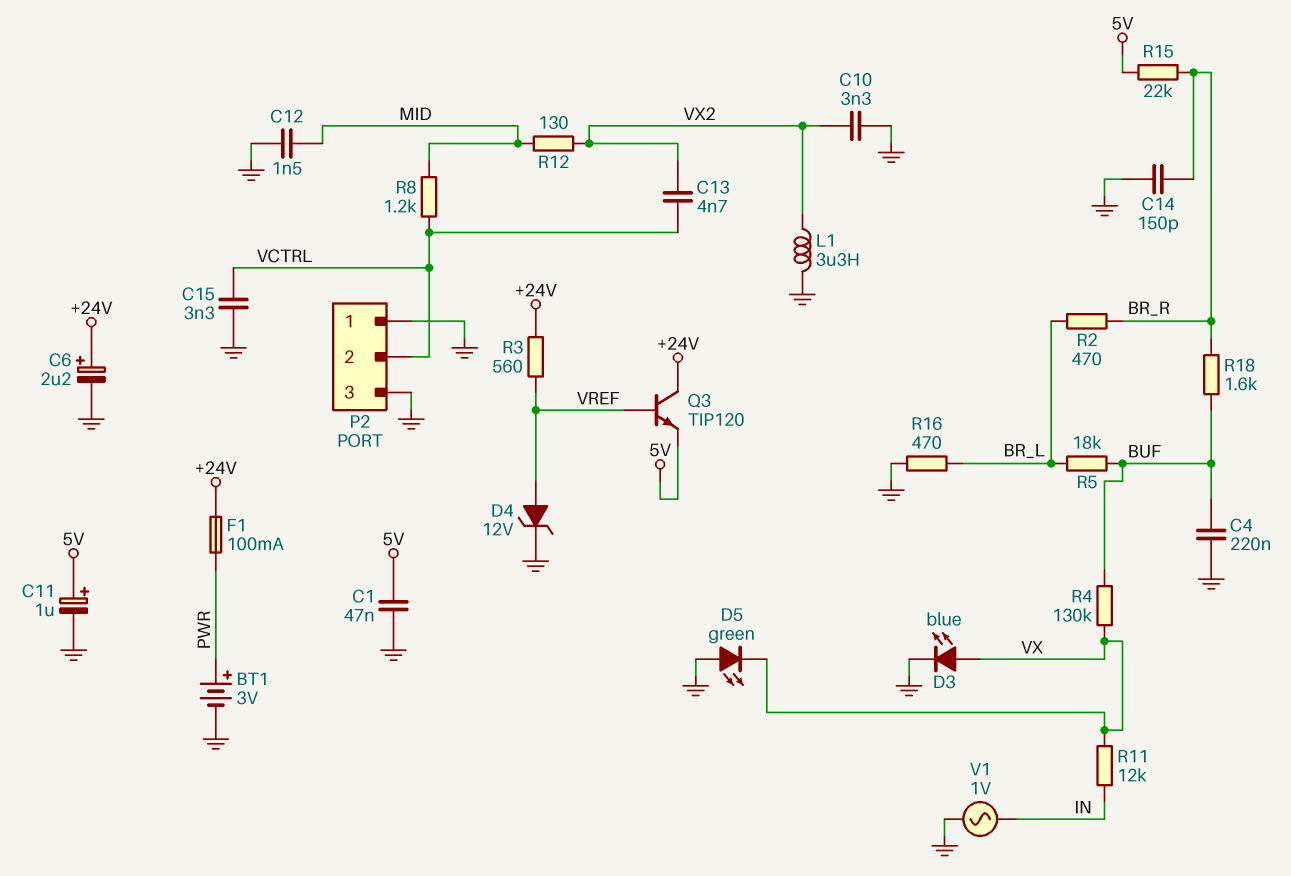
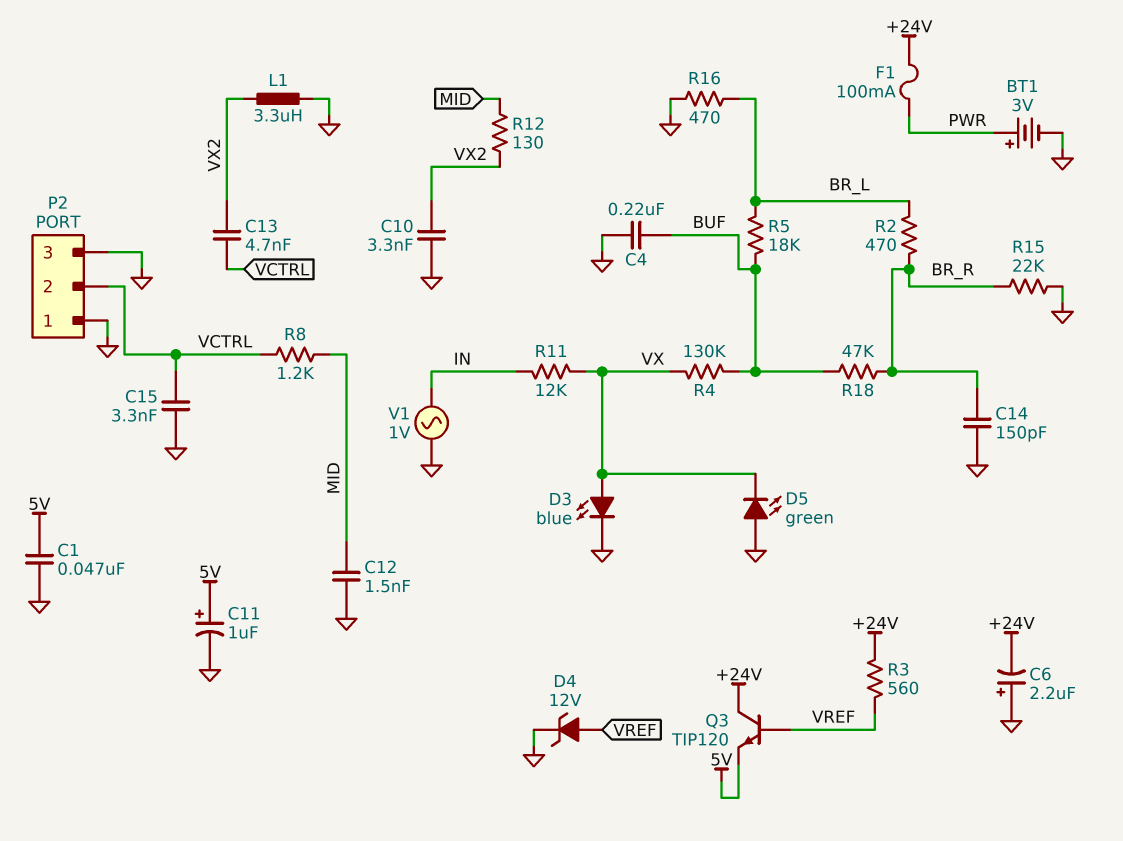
C6: 2.2uF (plus +24V, minus GND) -> 2.2uF (plus GND, minus +24V)
R15: 22k (5V, BR_R) -> 22k (BR_R, GND)
R18: 1.6k (BR_R, BUF) -> 47k (BR_R, BUF)

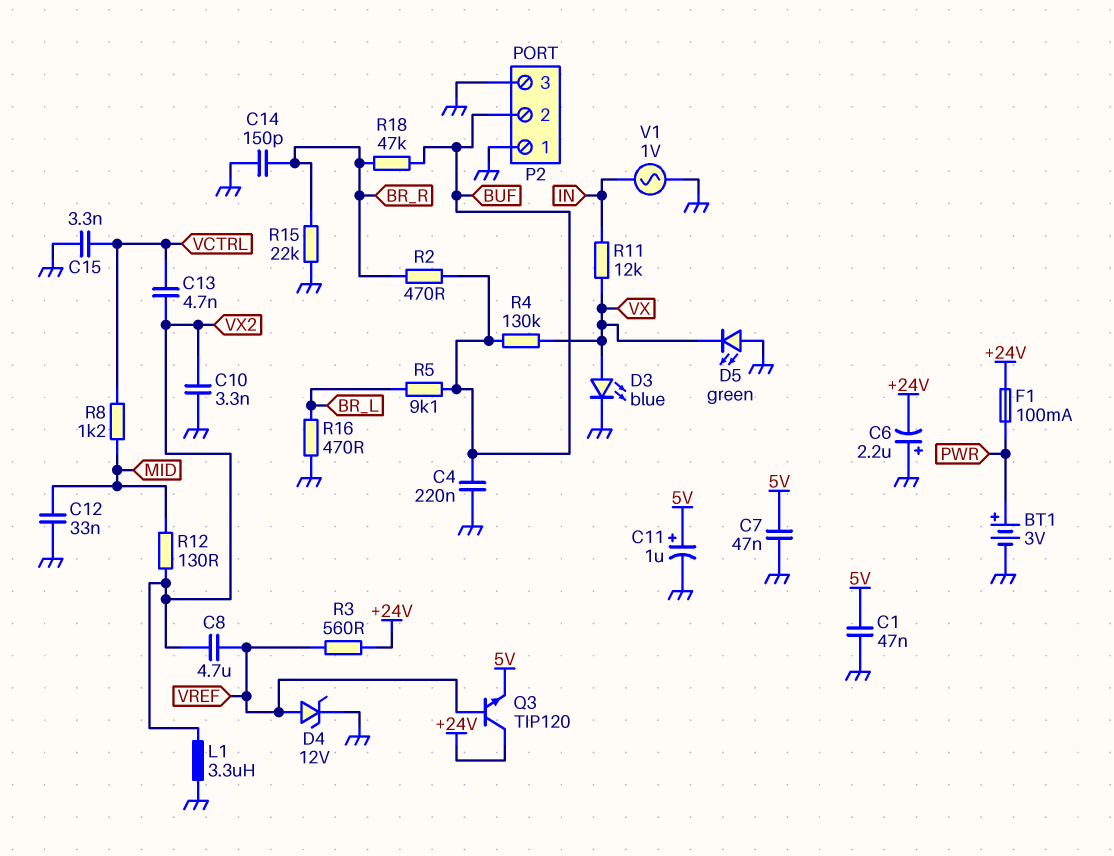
C7: none -> 47nF (5V, GND)
C8: none -> 4.7uF (VREF, VX2)
C12: 1.5nF (GND, MID) -> 33nF (GND, MID)
P2 pin 2: VCTRL -> BUF
R2: 470 (BR_L, BR_R) -> 470 (BR_R, BUF)
R5: 18k (BR_L, BUF) -> 9.1k (BR_L, BUF)

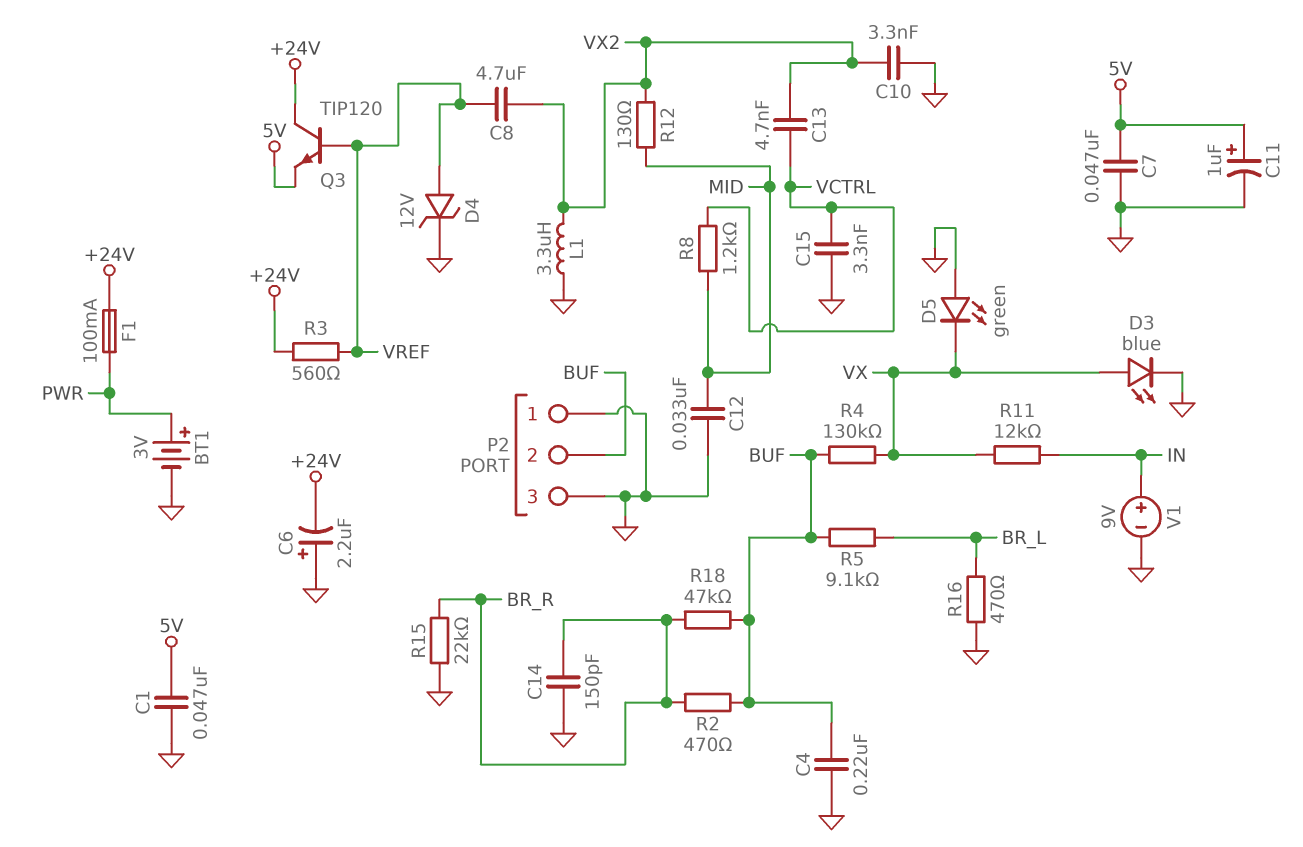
V1: AC 1V (GND, IN) -> 9V (plus IN, minus GND)

